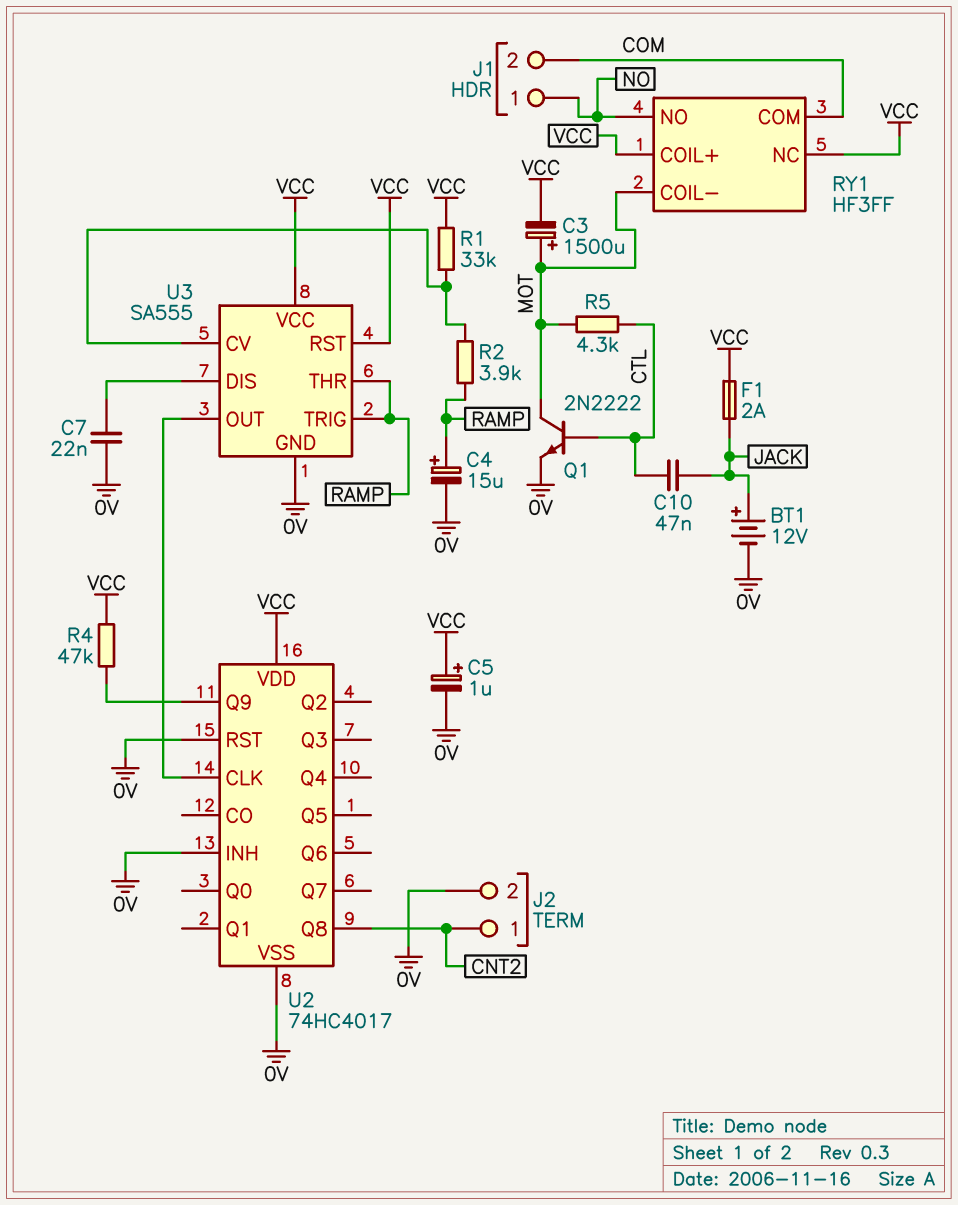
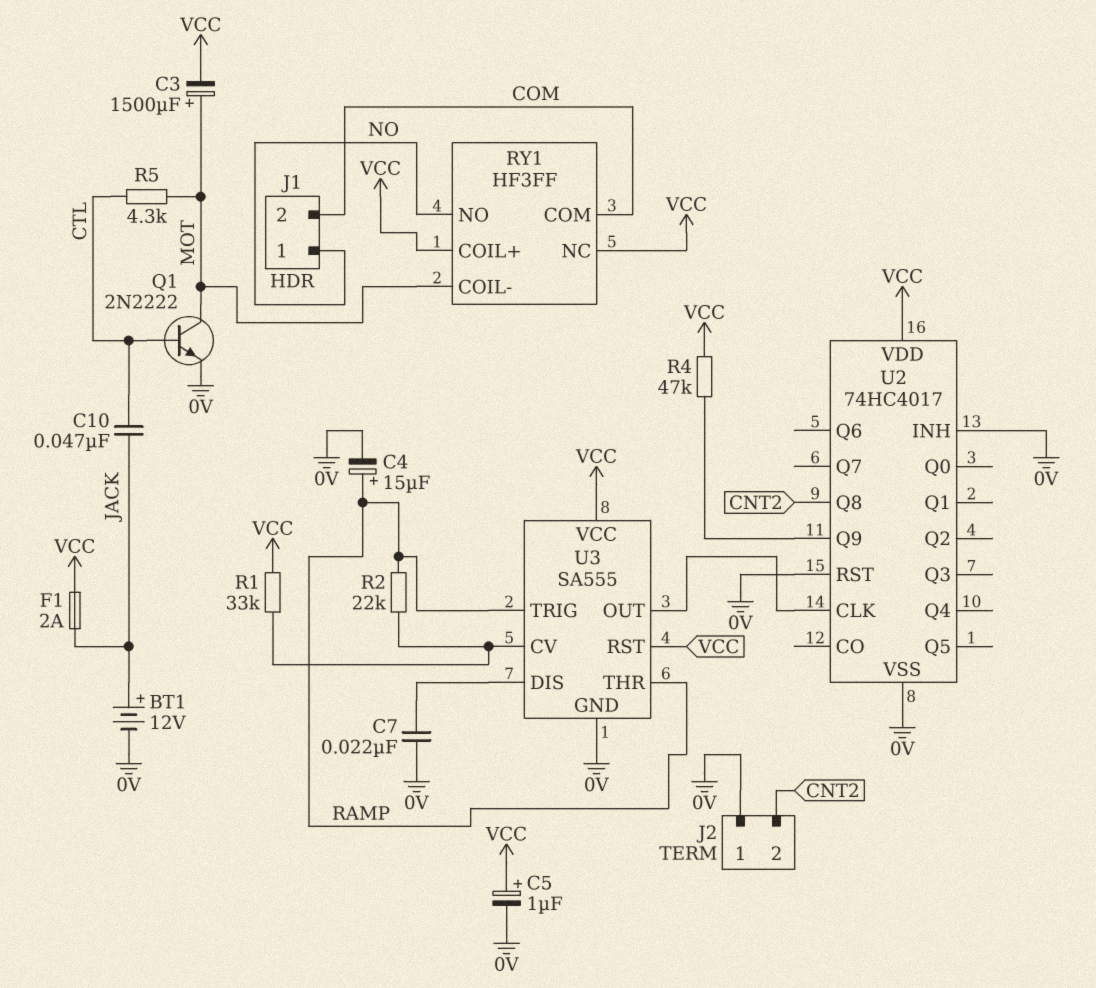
J2 pin 1: CNT2 -> 0V
J2 pin 2: 0V -> CNT2
R2: 3.9k (RAMP, U3/CV) -> 22k (RAMP, U3/CV)

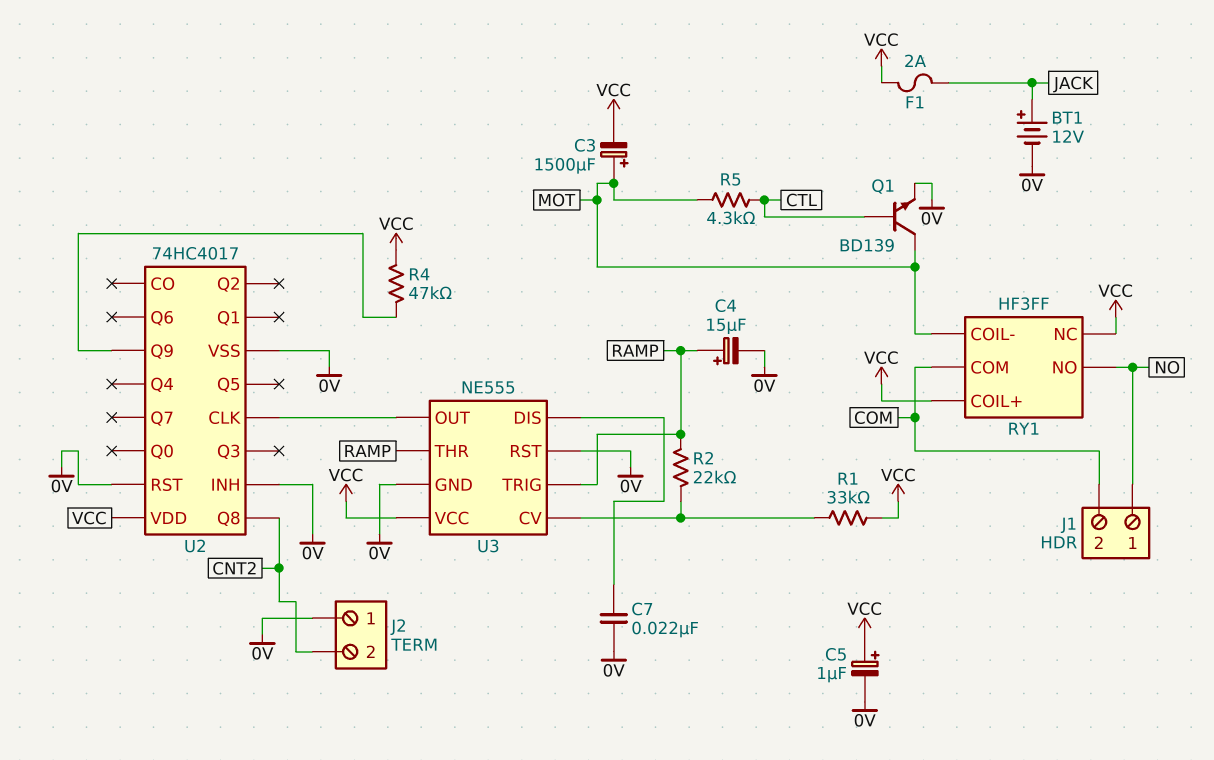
C10: 47nF (CTL, JACK) -> none
Q1: NPN 2N2222 (B CTL, C MOT, E 0V) -> NPN BD139 (B CTL, C MOT, E 0V)
U3: SA555 -> NE555
U3 pin RST: VCC -> 0V

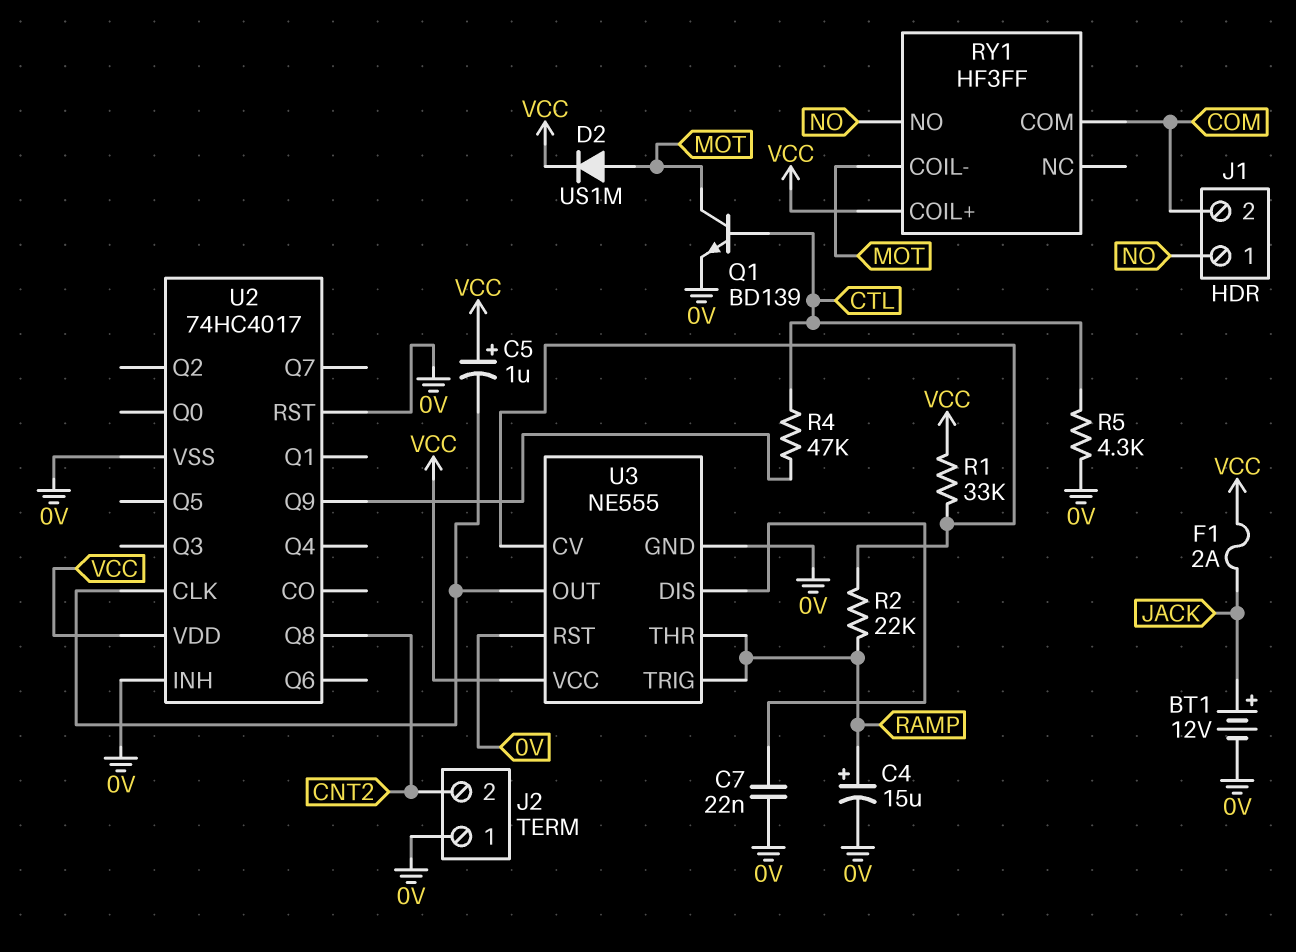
C3: 1500uF (plus MOT, minus VCC) -> none
C5: 1uF (plus VCC, minus 0V) -> 1uF (plus VCC, minus U2/CLK)
D2: none -> diode US1M (A MOT, K VCC)
R4: 47k (U2/Q9, VCC) -> 47k (CTL, U2/Q9)
R5: 4.3k (CTL, MOT) -> 4.3k (0V, CTL)
RY1 pin NC: VCC -> none

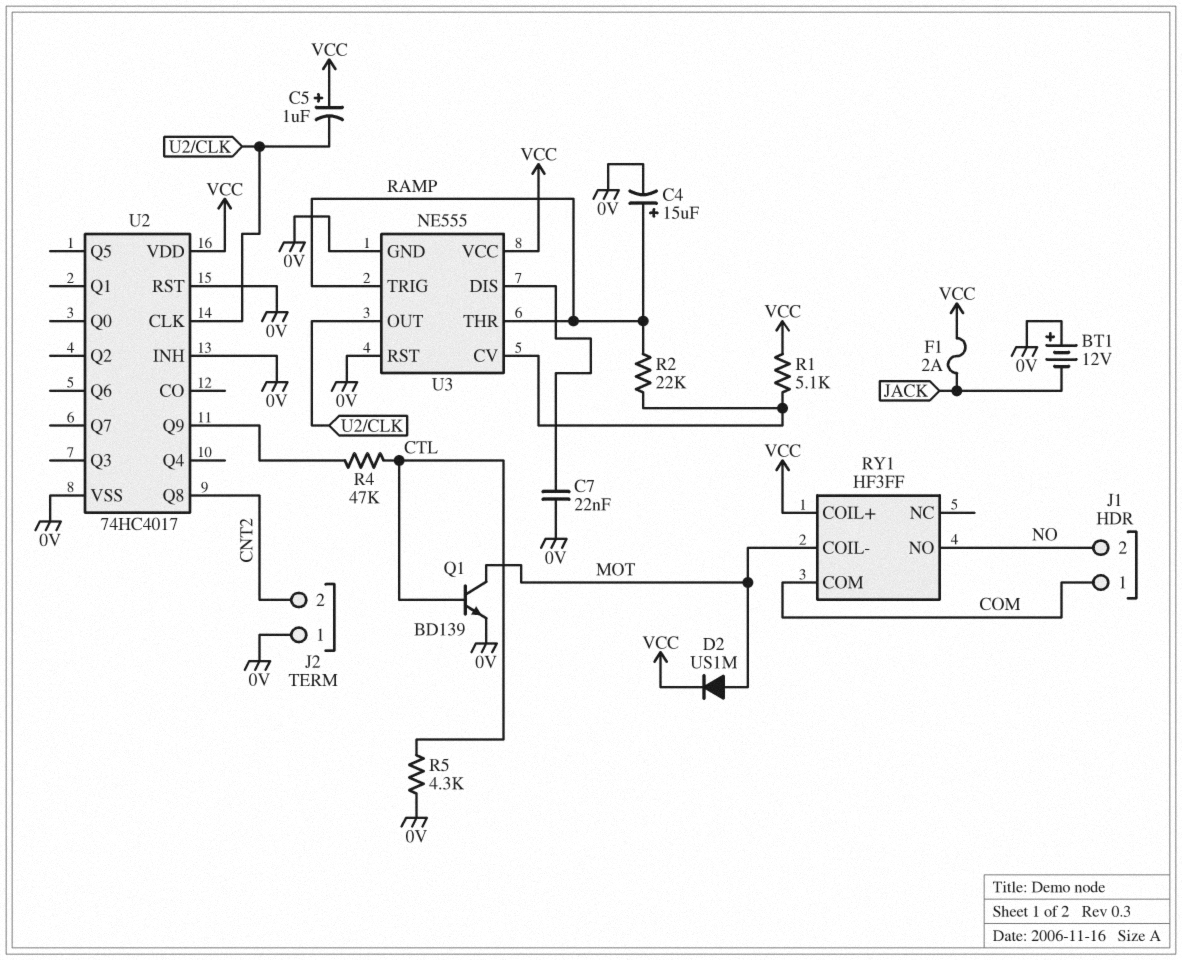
BT1: 12V (plus JACK, minus 0V) -> 12V (plus 0V, minus JACK)
J1 pin 1: NO -> COM
J1 pin 2: COM -> NO
R1: 33k (U3/CV, VCC) -> 5.1k (U3/CV, VCC)

